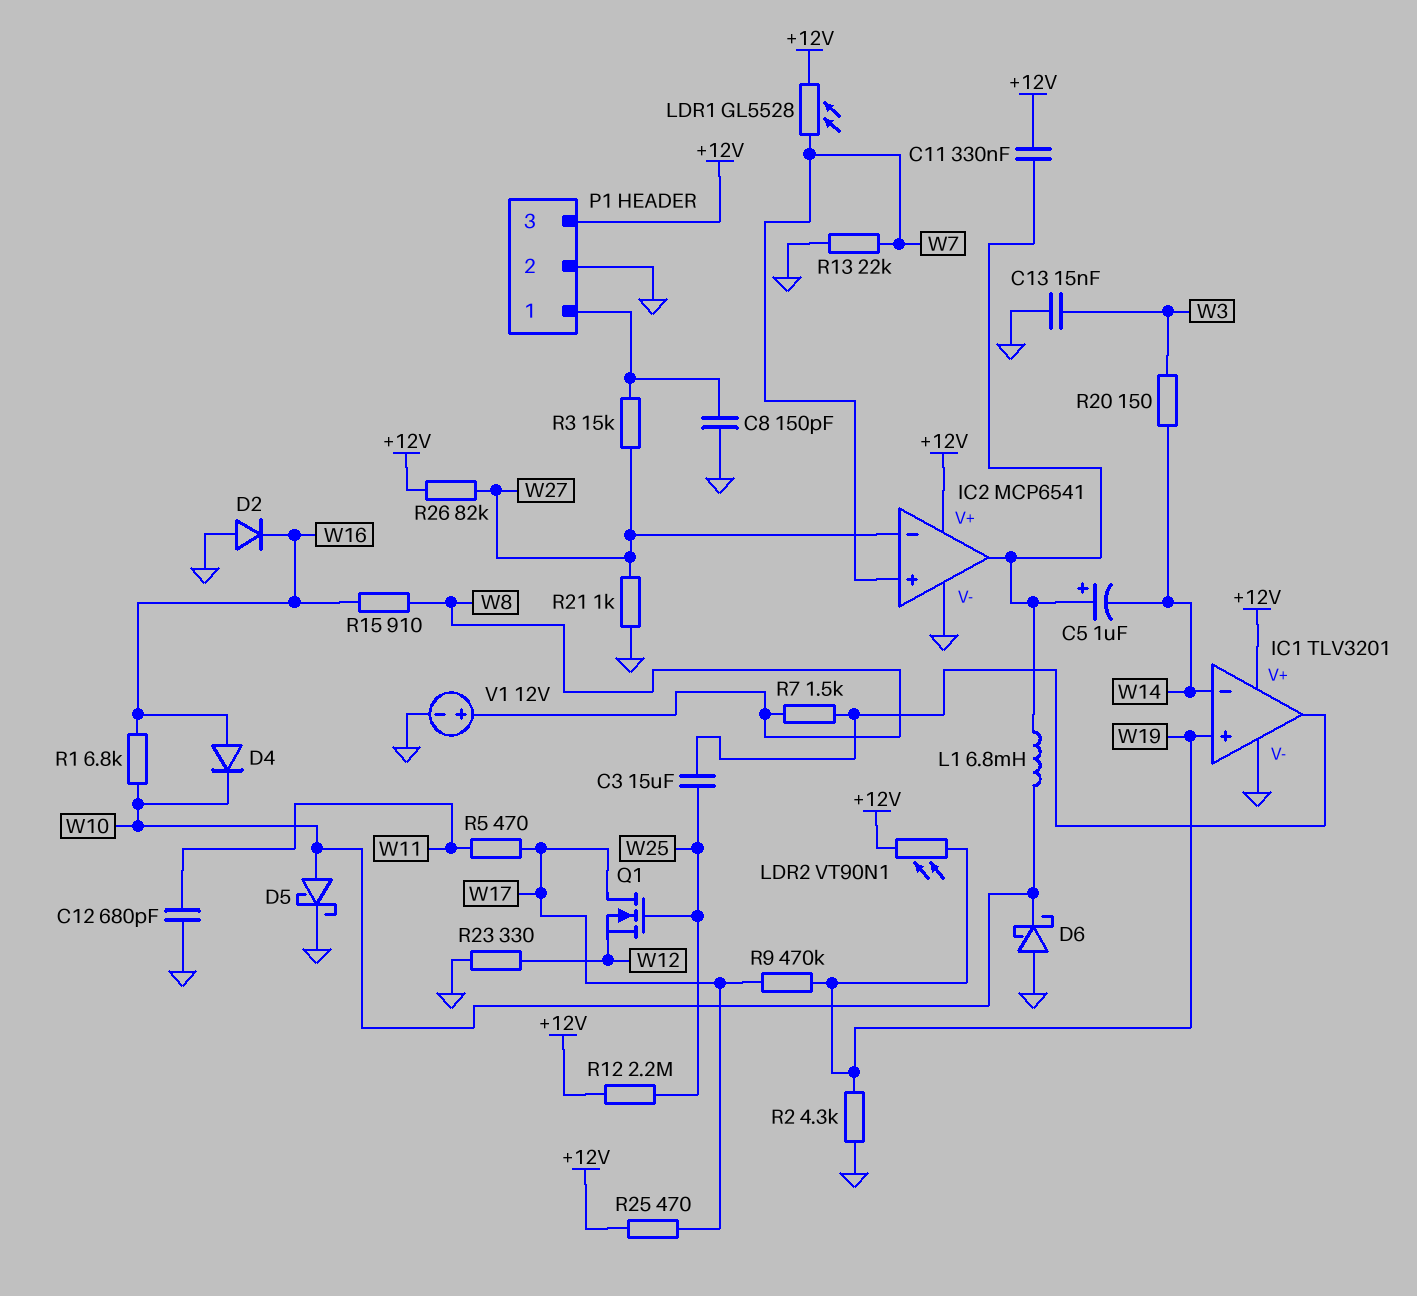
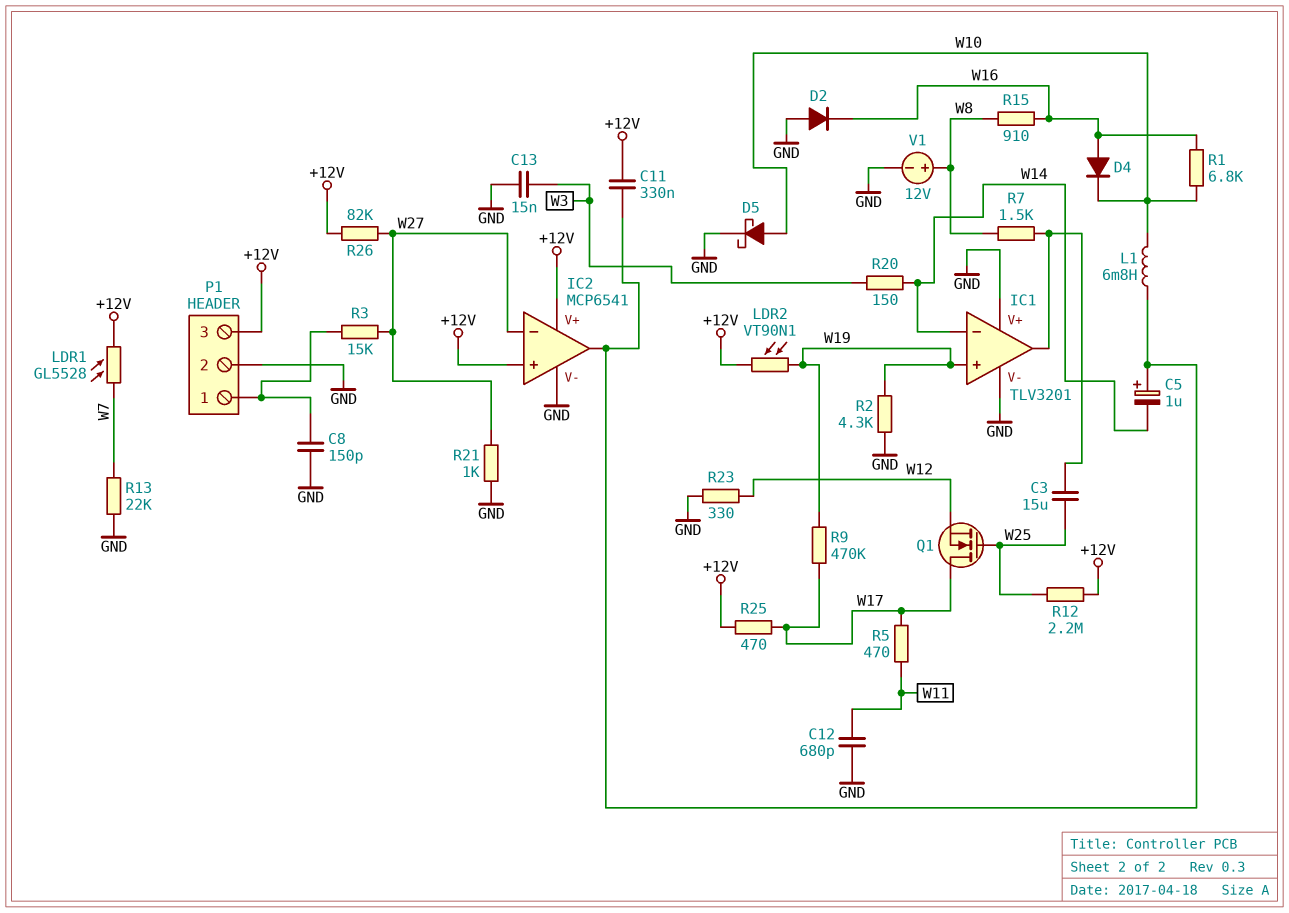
D6: schottky (A GND, K W10) -> none
IC1 pin V+: +12V -> GND
IC2 pin in+: W7 -> +12V

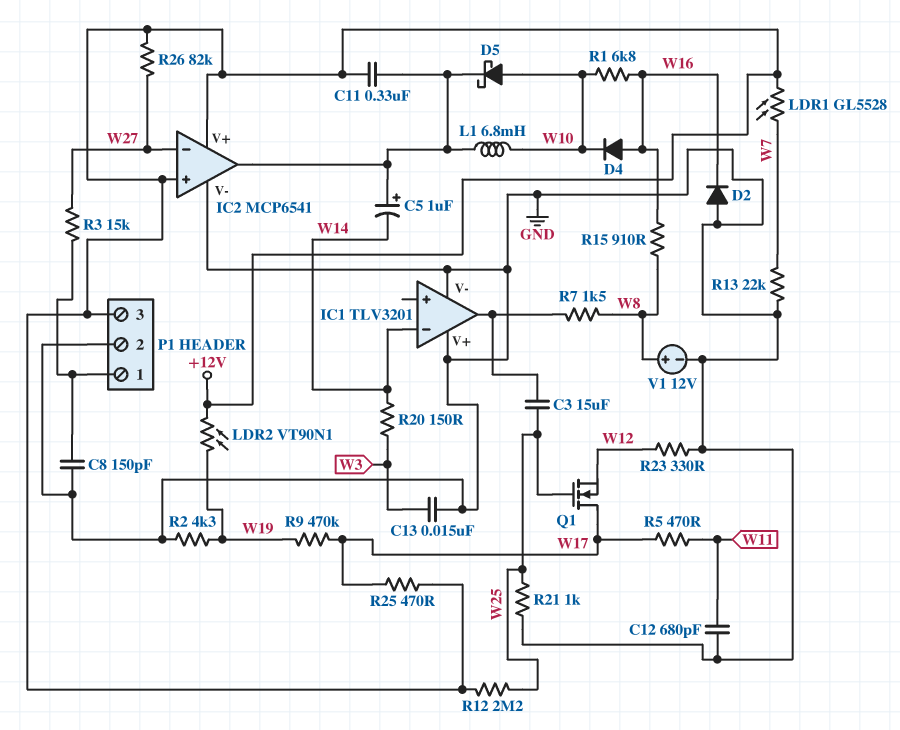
D5: schottky (A W10, K GND) -> schottky (A W10, K IC2/out)
IC1 pin in+: W19 -> none
R21: 1k (GND, W27) -> 1k (GND, W25)

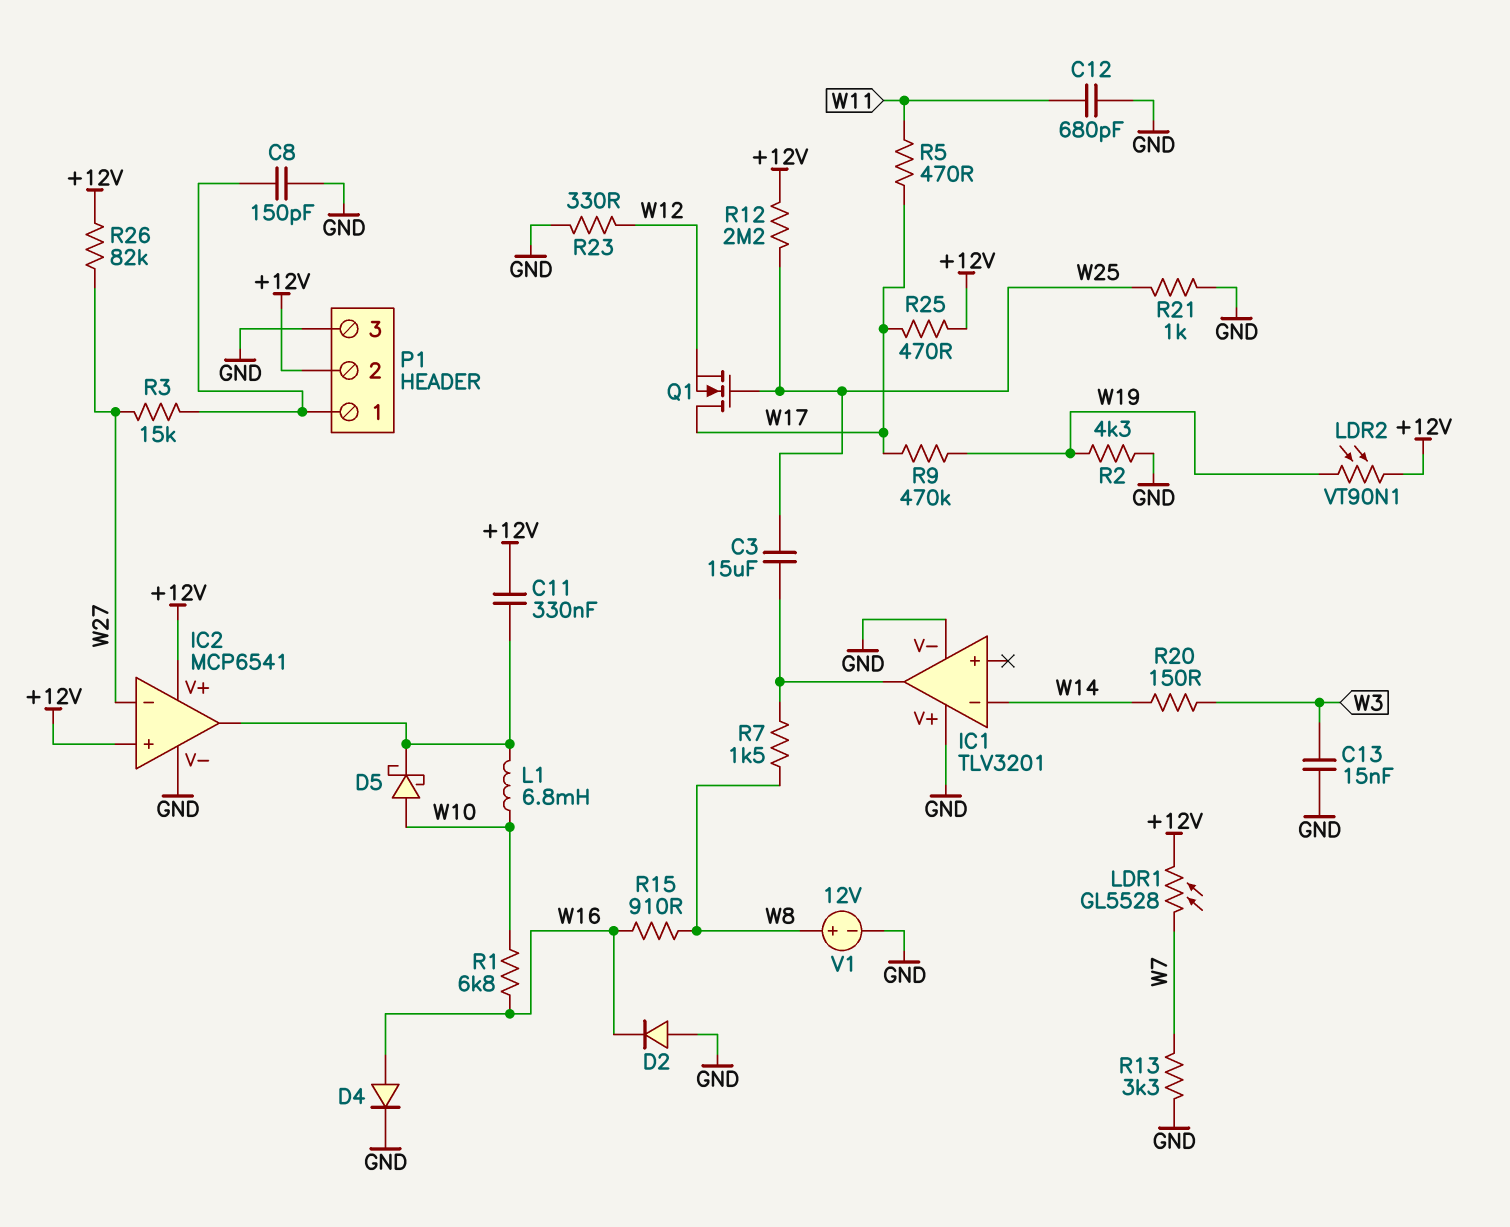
C5: 1uF (plus IC2/out, minus W14) -> none
D4: diode (A W16, K W10) -> diode (A W16, K GND)
P1 pin 2: GND -> +12V
P1 pin 3: +12V -> GND
R13: 22k (GND, W7) -> 3.3k (GND, W7)

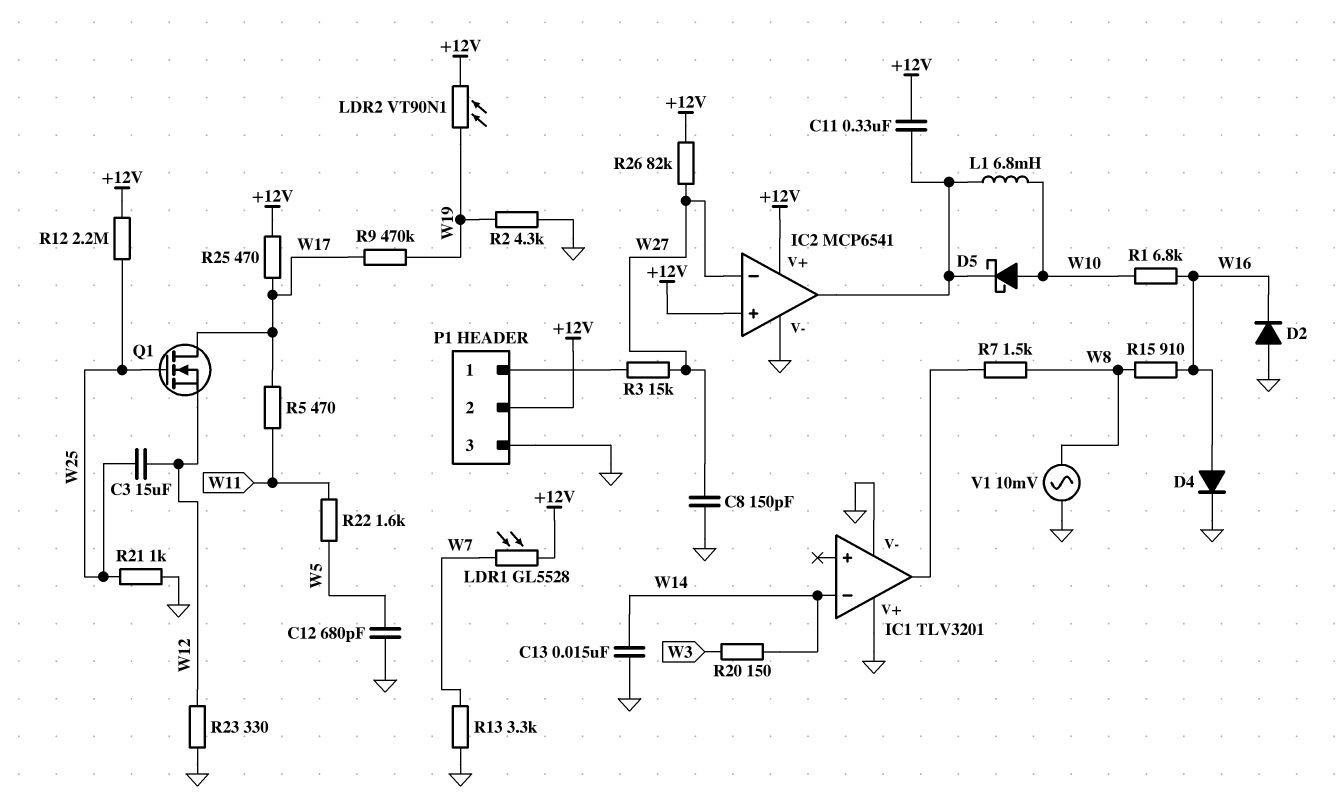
C3: 15uF (IC1/out, W25) -> 15uF (W12, W25)
C8: 150pF (GND, P1/1) -> 150pF (GND, W27)
C12: 680pF (GND, W11) -> 680pF (GND, W5)
C13: 15nF (GND, W3) -> 15nF (GND, W14)
R22: none -> 1.6k (W5, W11)
V1: 12V (plus W8, minus GND) -> AC 10mV (GND, W8)

